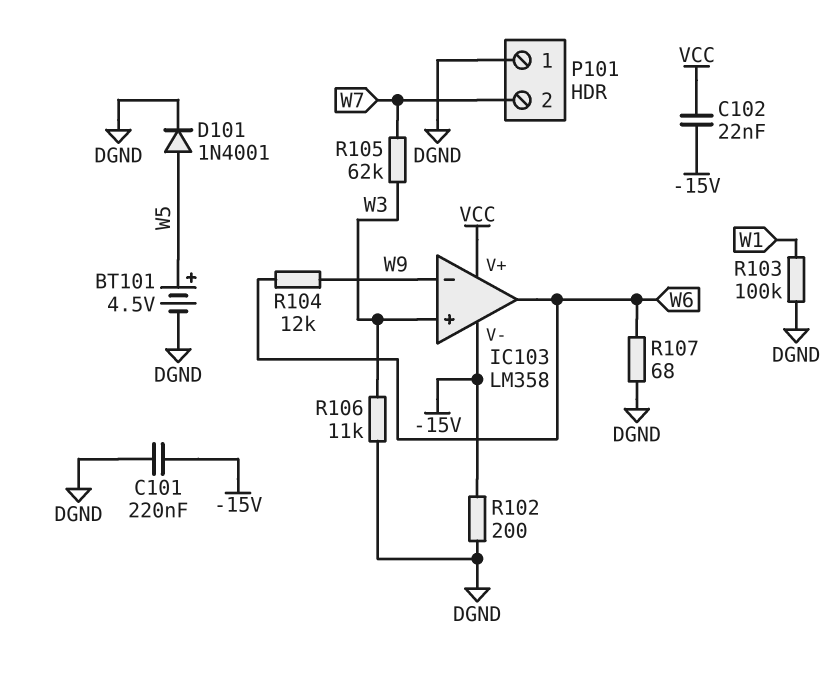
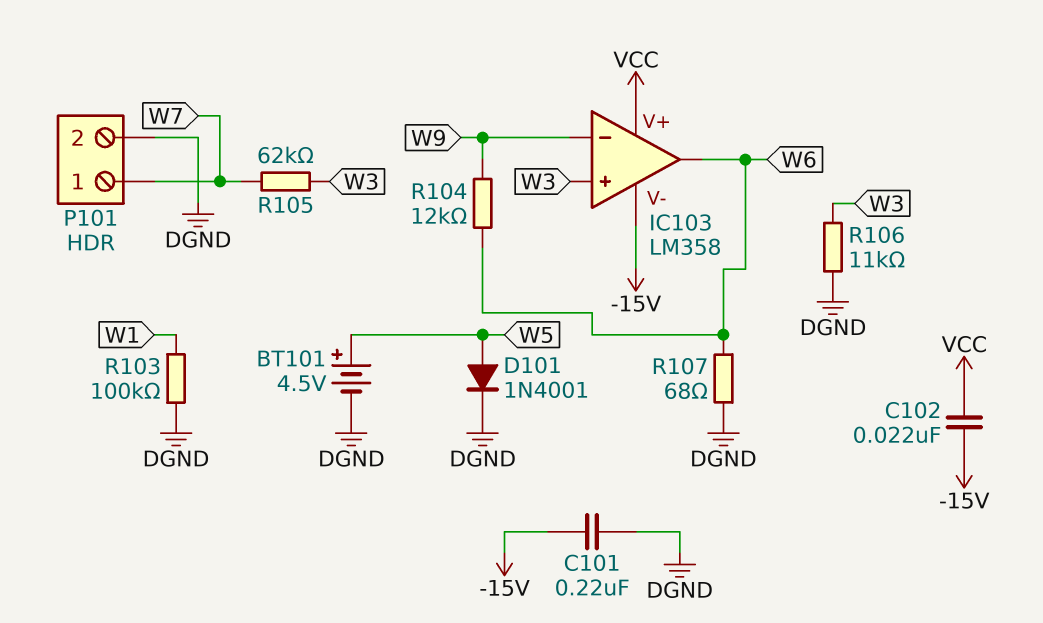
P101 pin 1: DGND -> W7
P101 pin 2: W7 -> DGND
R102: 200 (-15V, DGND) -> none

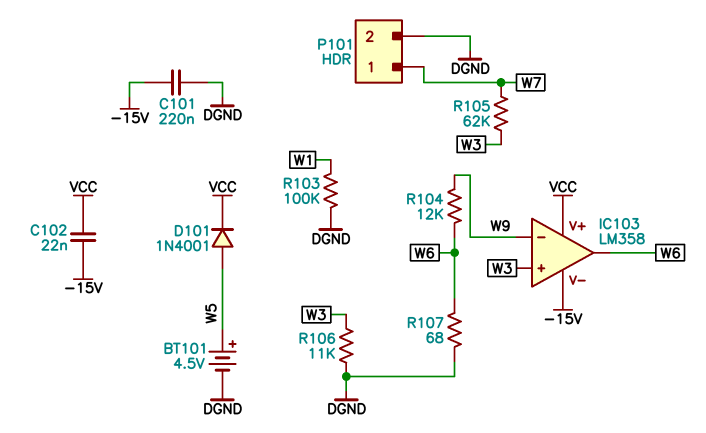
D101: diode 1N4001 (A W5, K DGND) -> diode 1N4001 (A W5, K VCC)

